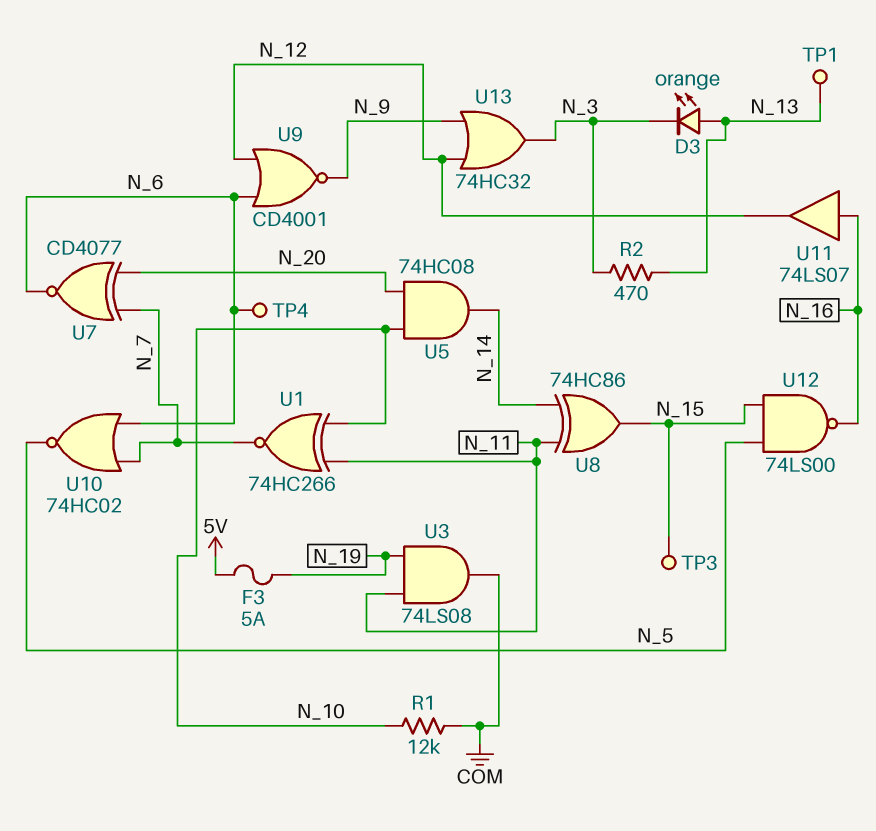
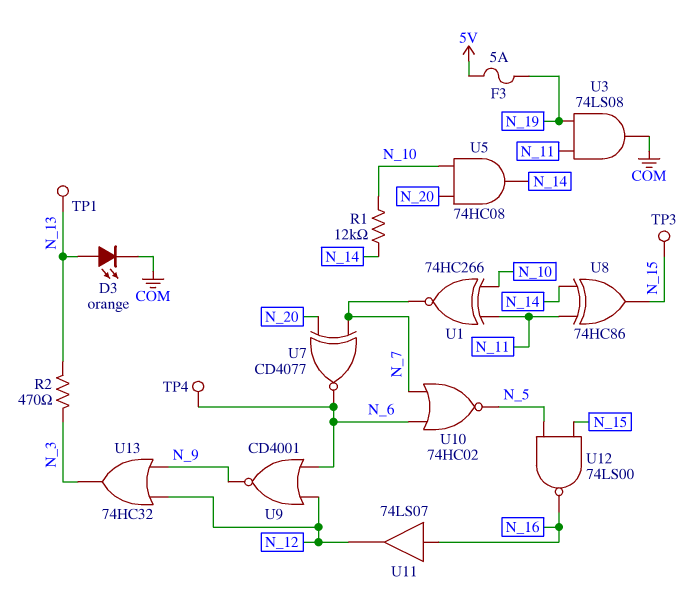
D3: LED orange (A N_13, K N_3) -> LED orange (A N_13, K COM)
R1: 12k (COM, N_10) -> 12k (N_10, N_14)

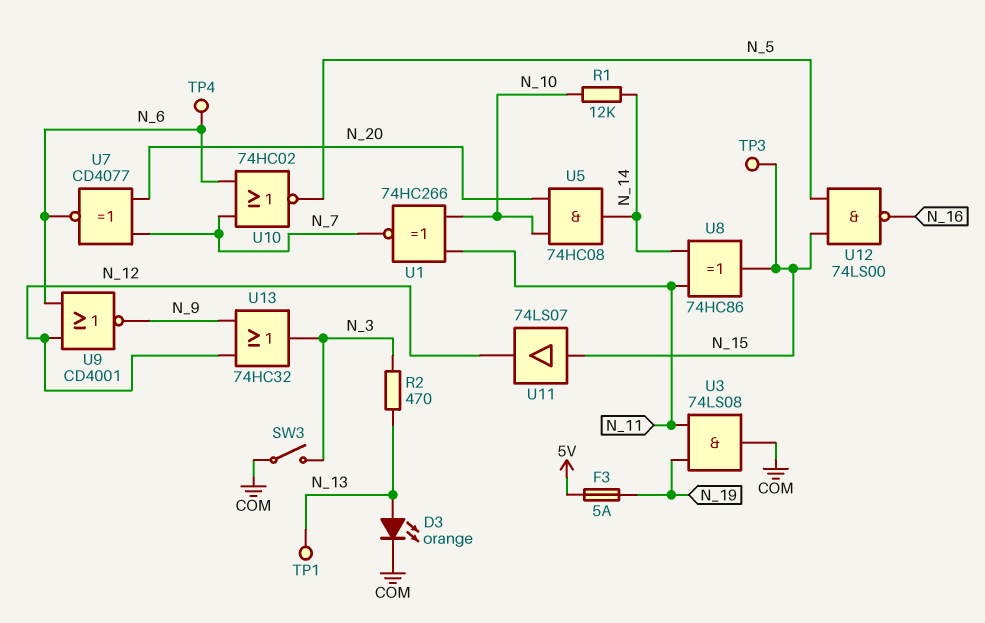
SW3: none -> switch (COM, N_3)
U11: buffer 74LS07 (in N_16, out N_12) -> buffer 74LS07 (in N_15, out N_12)

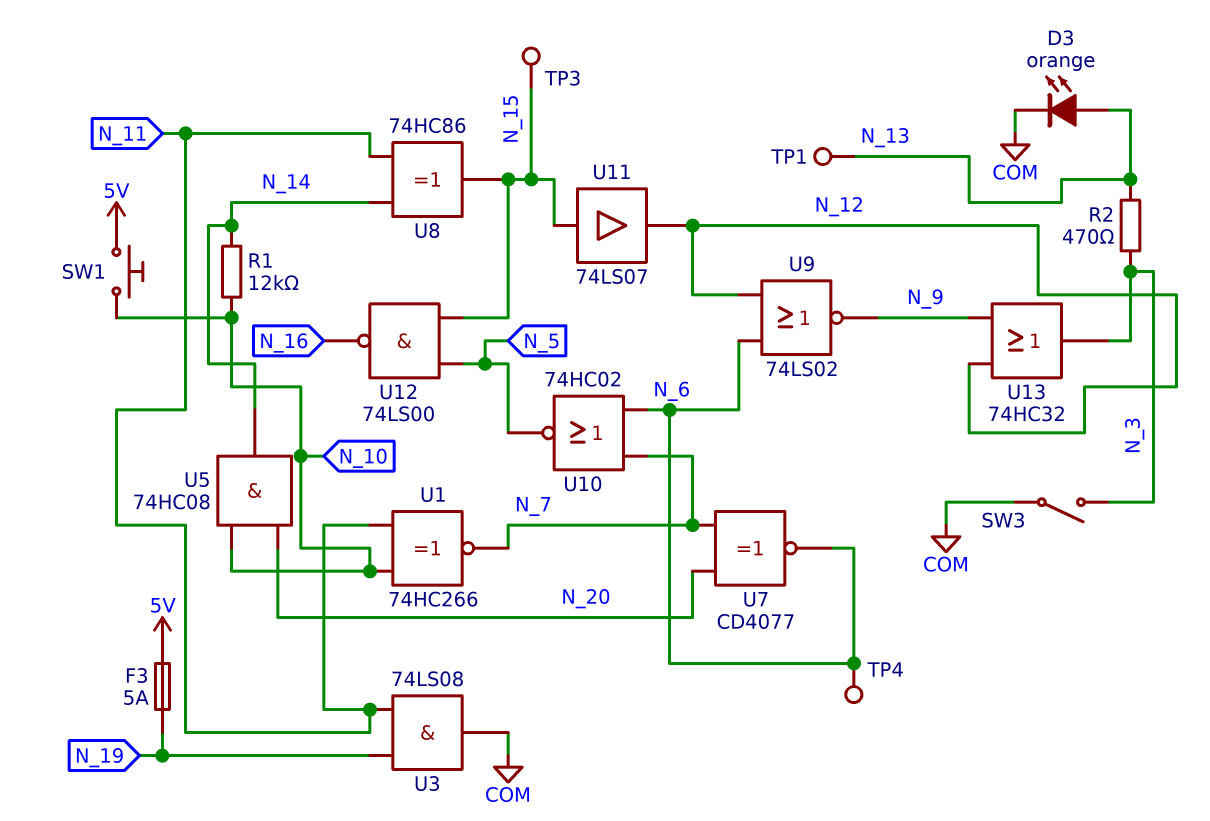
SW1: none -> button (5V, N_10)
U9: NOR CD4001 (in N_6, in N_12, out N_9) -> NOR 74LS02 (in N_6, in N_12, out N_9)

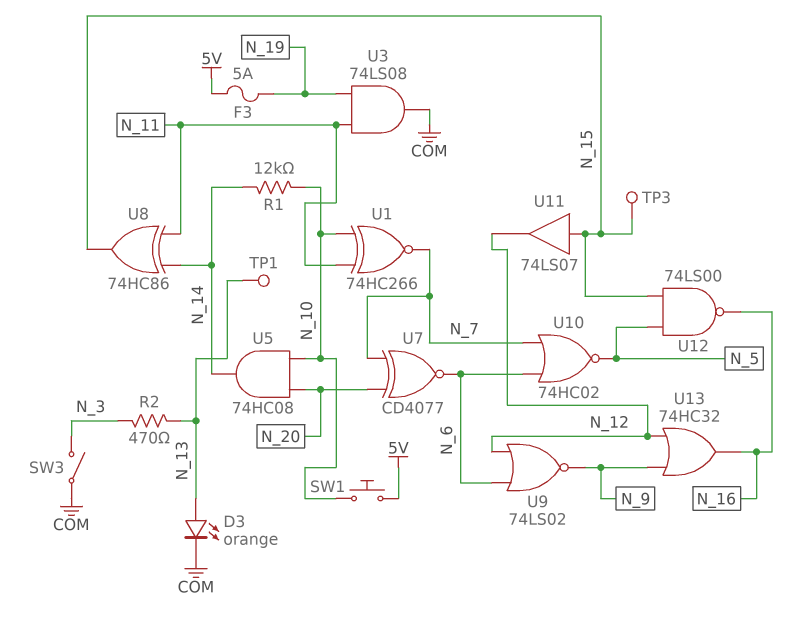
TP4: test point (N_6) -> none
U13: OR 74HC32 (in N_9, in N_12, out N_3) -> OR 74HC32 (in N_9, in N_12, out N_16)

